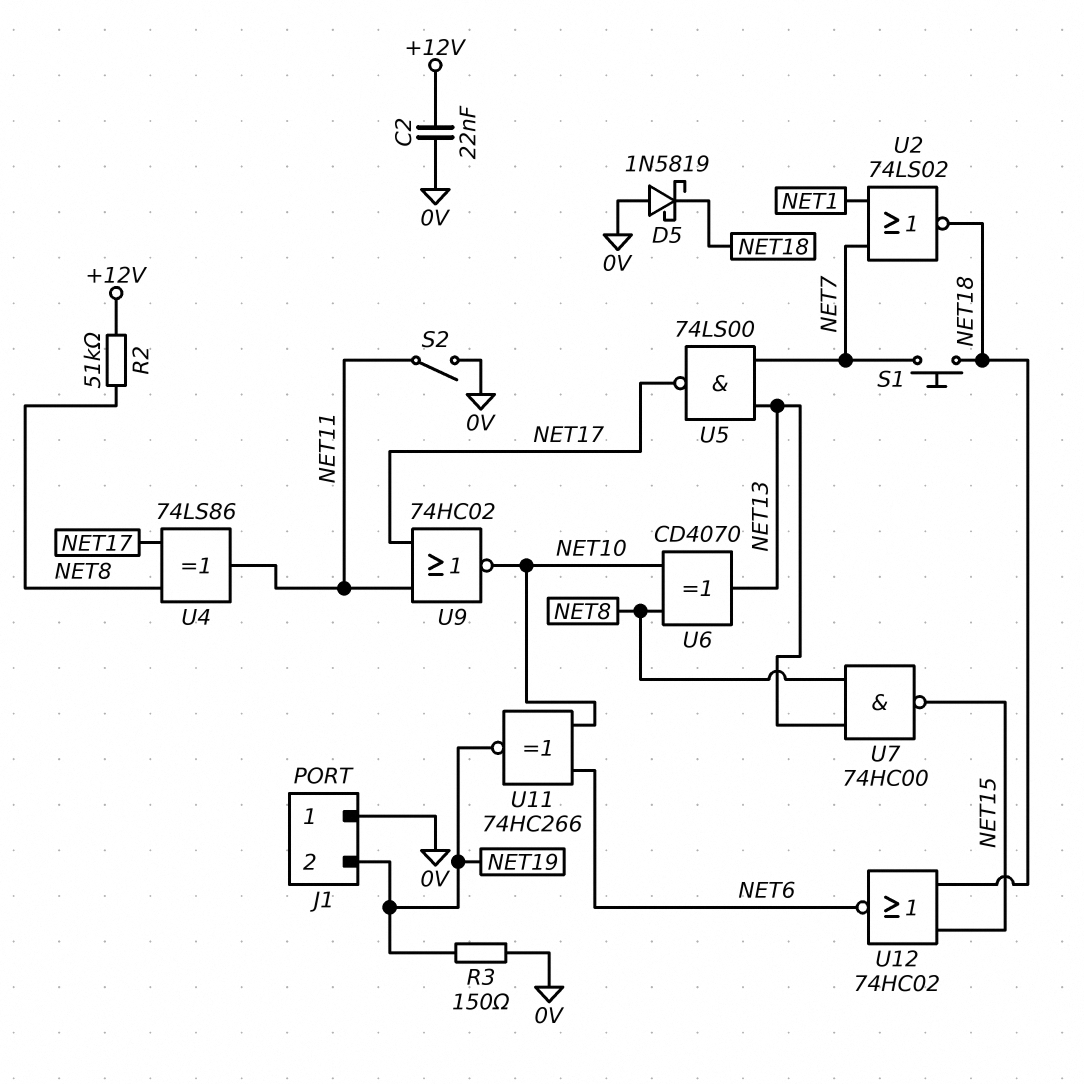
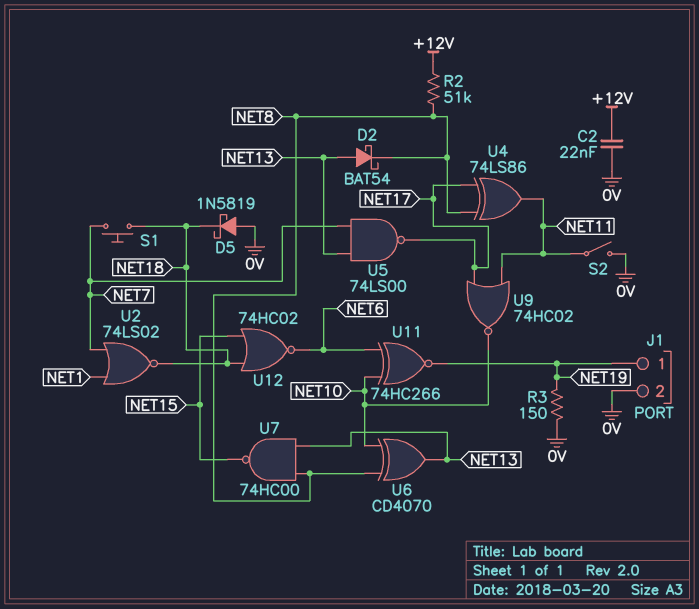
D2: none -> schottky BAT54 (A NET13, K NET8)
J1 pin 1: 0V -> NET19
J1 pin 2: NET19 -> 0V

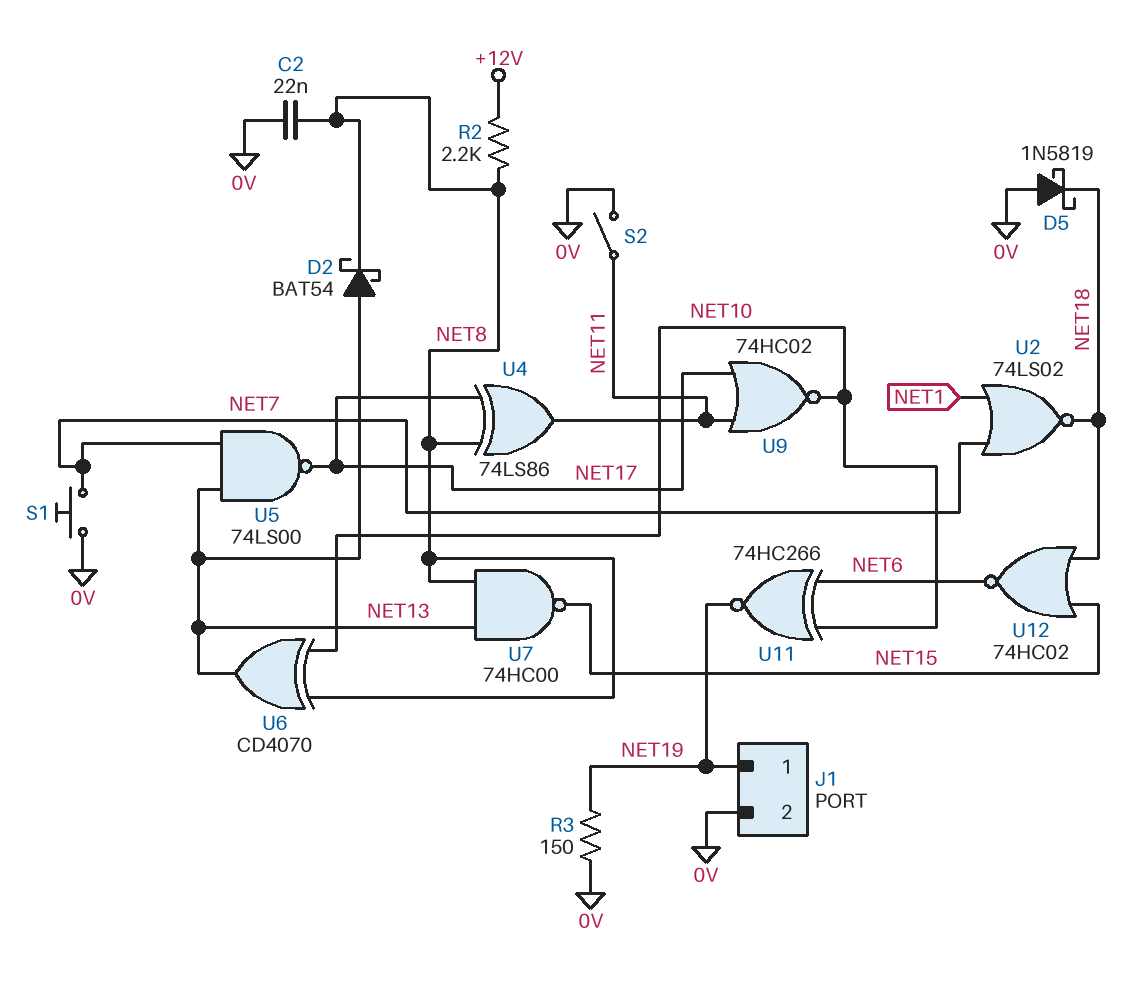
C2: 22nF (+12V, 0V) -> 22nF (0V, NET8)
R2: 51k (+12V, NET8) -> 2.2k (+12V, NET8)
S1: button (NET7, NET18) -> button (0V, NET7)

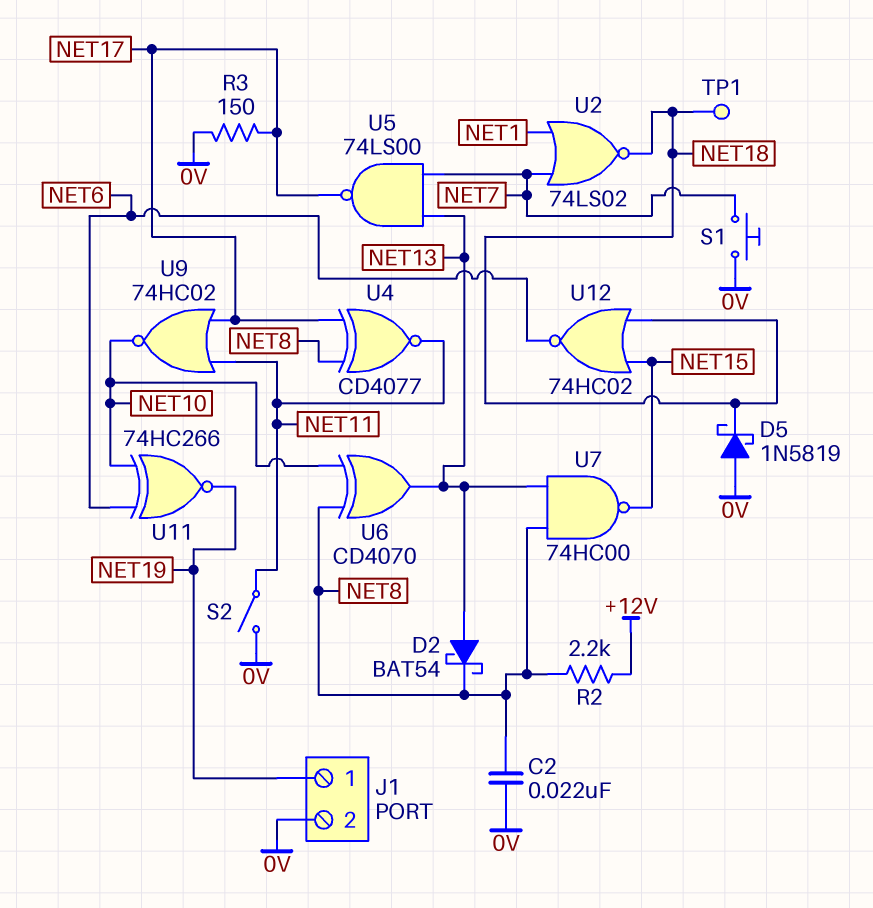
R3: 150 (0V, NET19) -> 150 (0V, NET17)
TP1: none -> test point (NET18)
U4: XOR 74LS86 (in NET8, in NET17, out NET11) -> XNOR CD4077 (in NET8, in NET17, out NET11)

